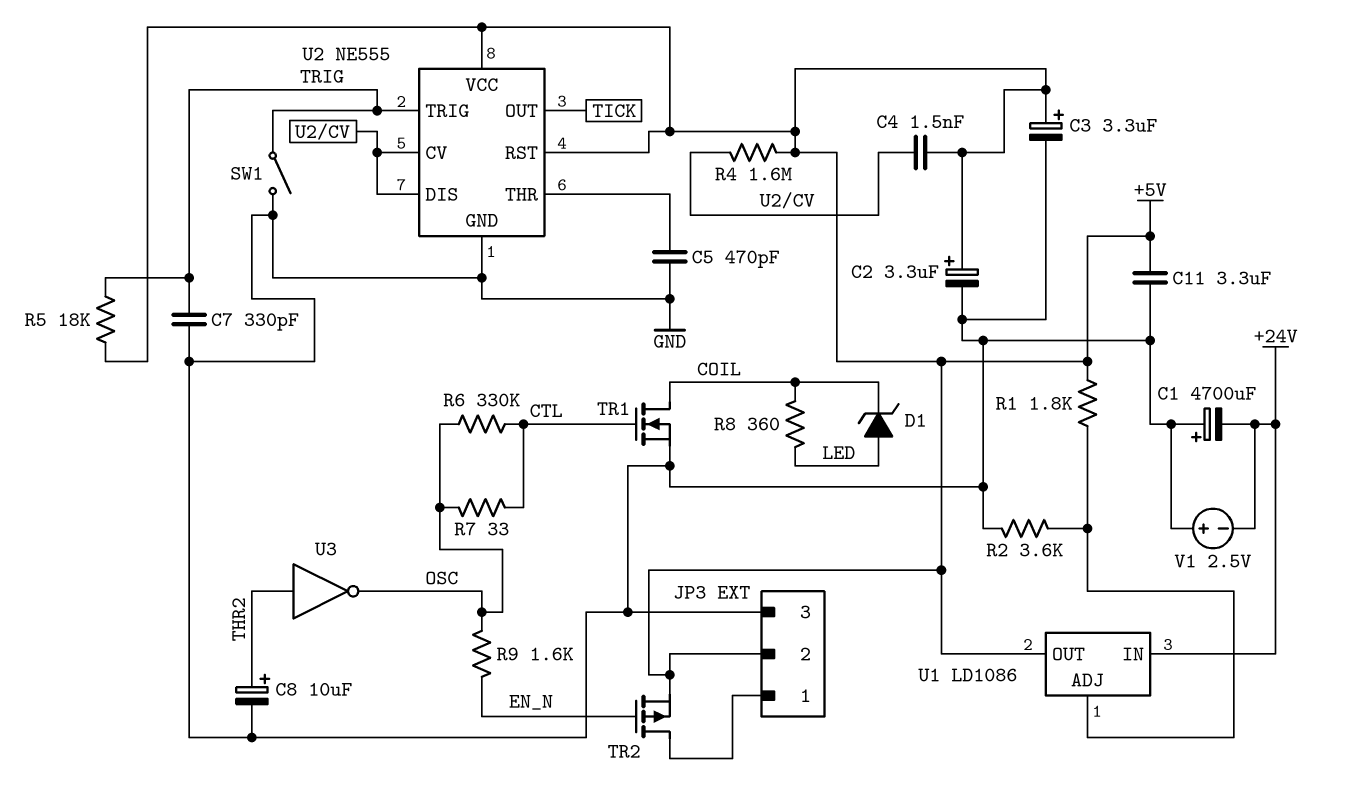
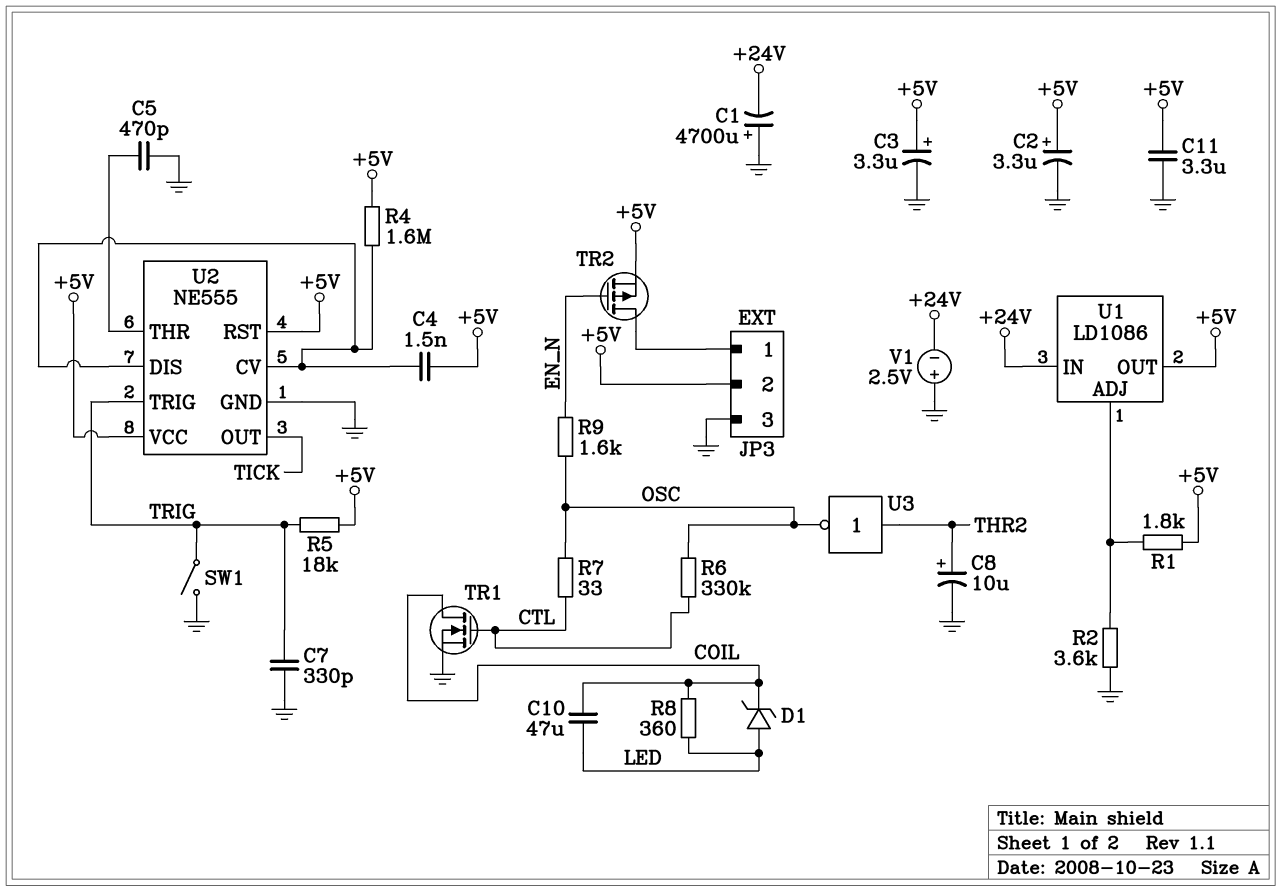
C10: none -> 47uF (COIL, LED)

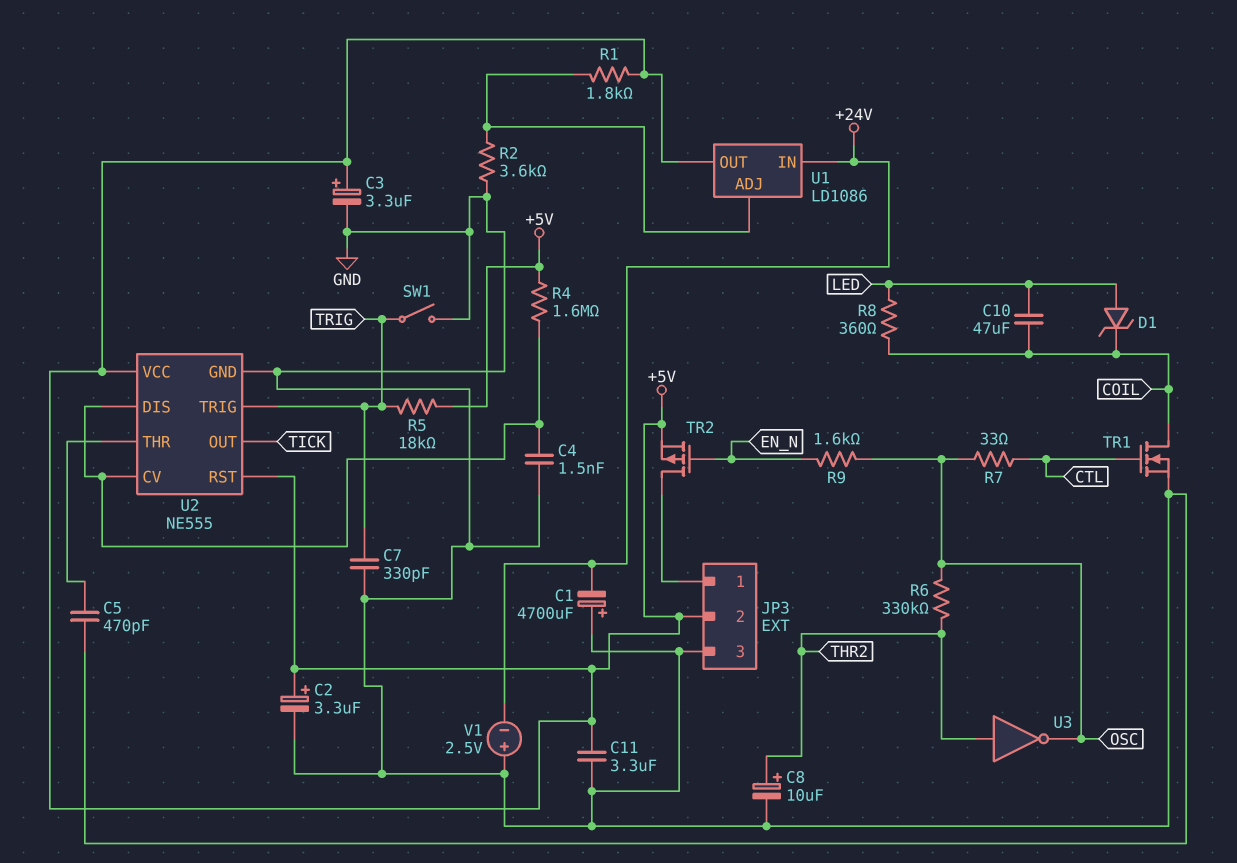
C4: 1.5nF (+5V, U2/CV) -> 1.5nF (GND, U2/CV)
R6: 330k (CTL, OSC) -> 330k (OSC, THR2)

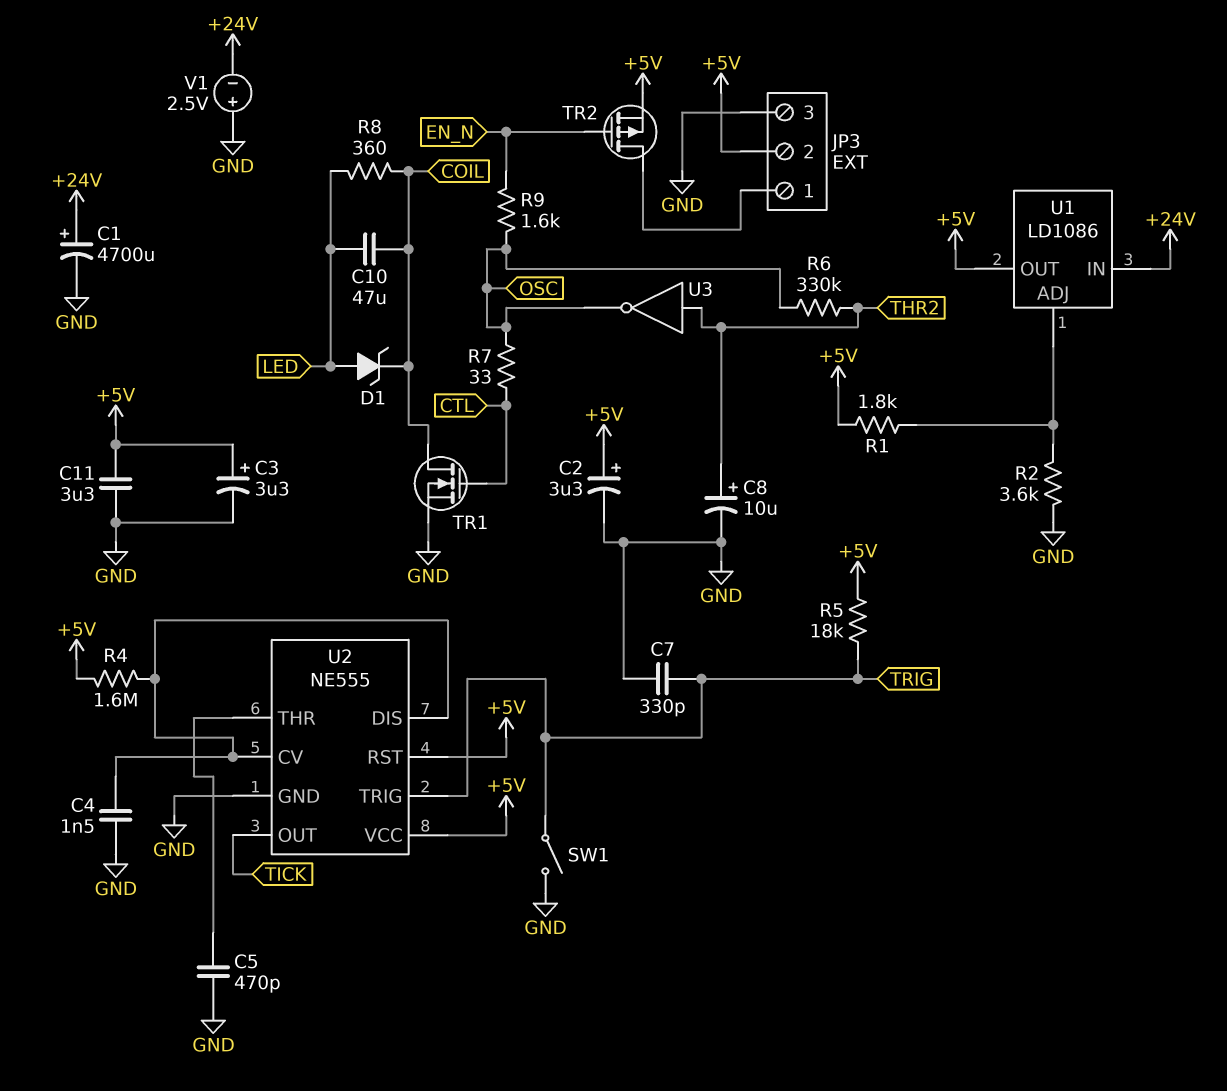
C1: 4700uF (plus GND, minus +24V) -> 4700uF (plus +24V, minus GND)

